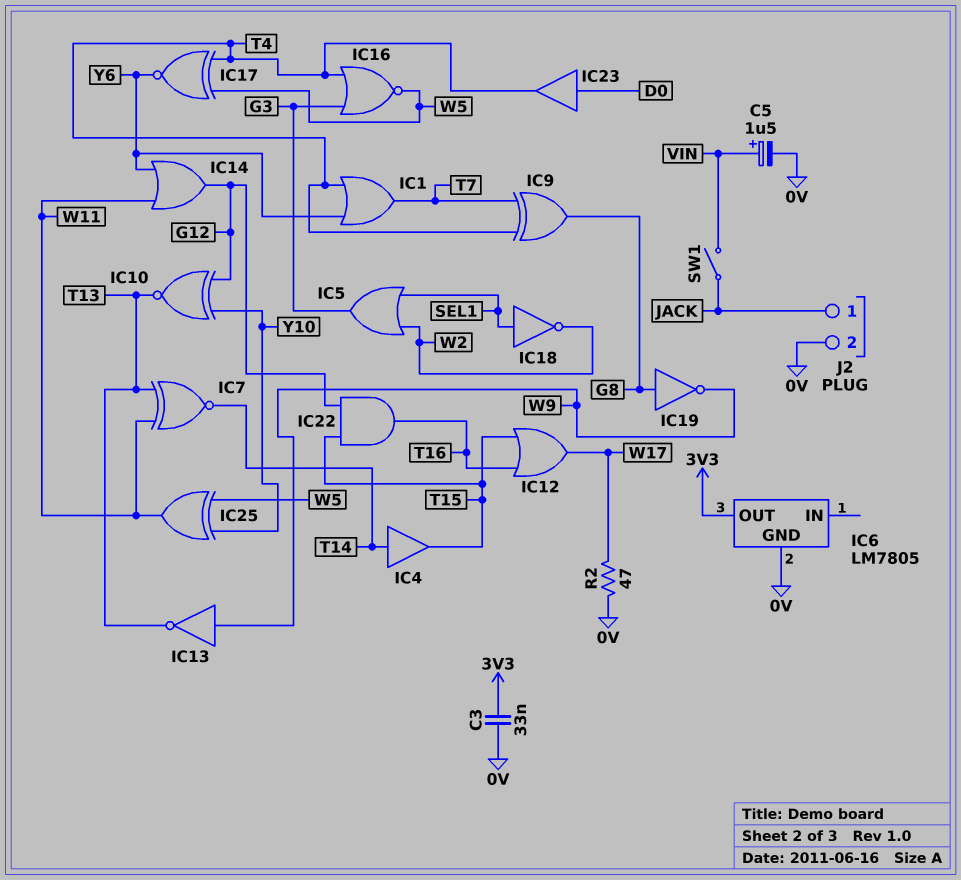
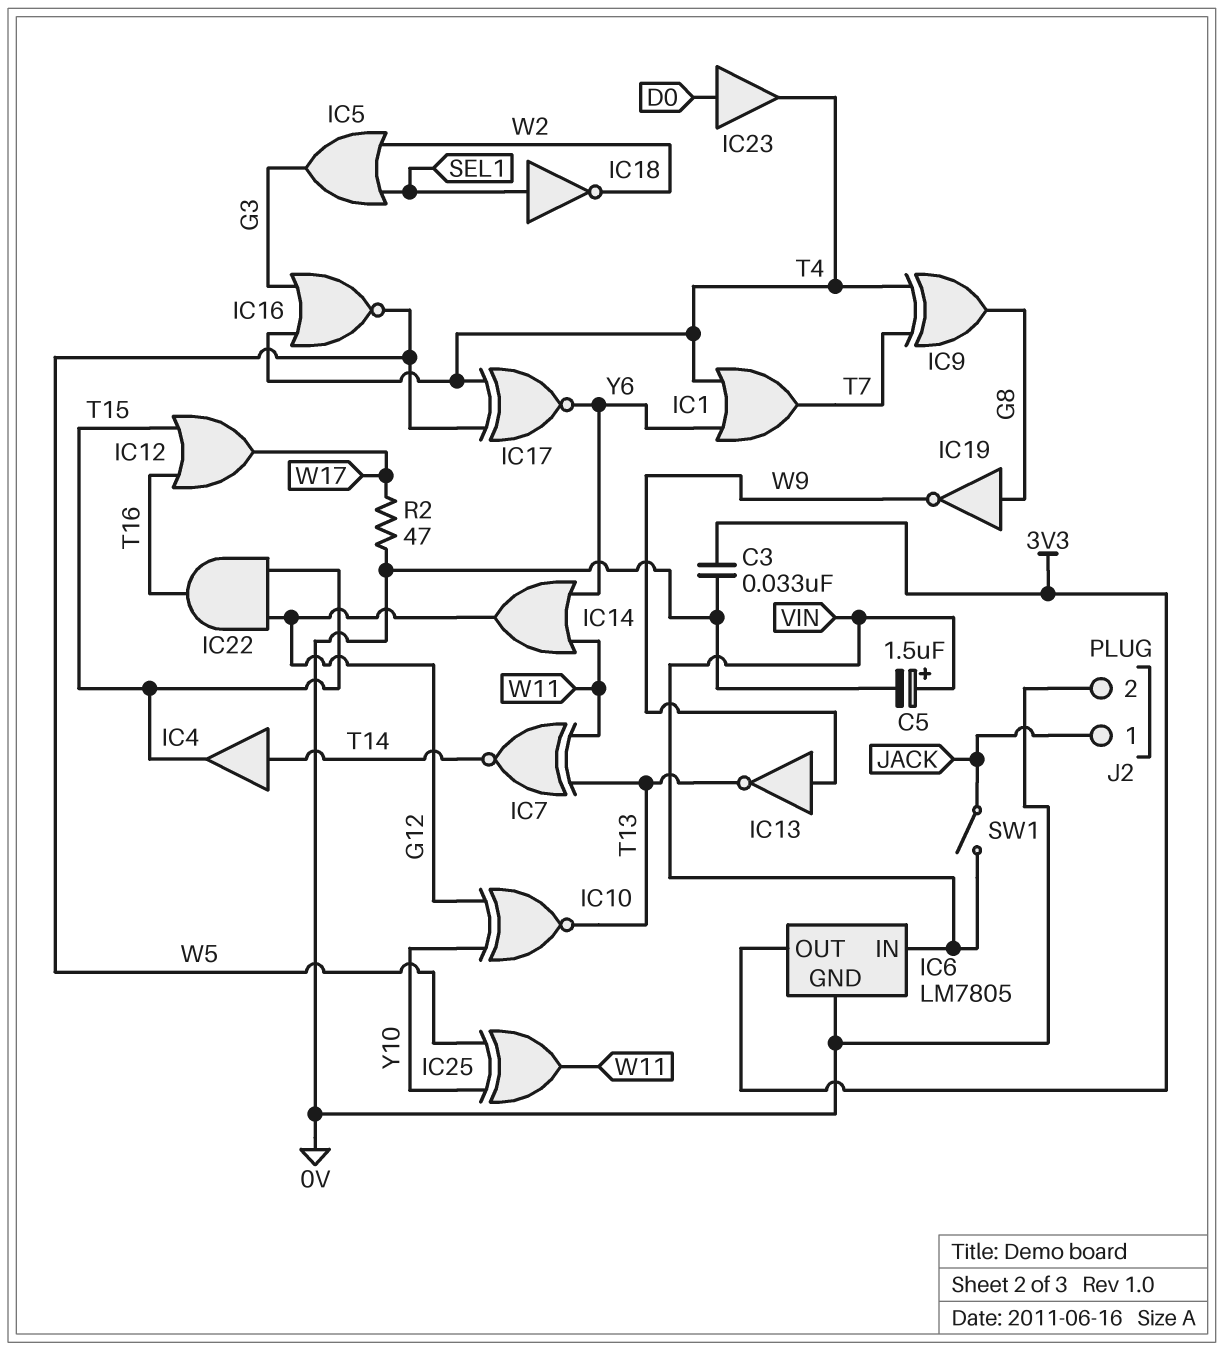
IC6 pin IN: none -> VIN

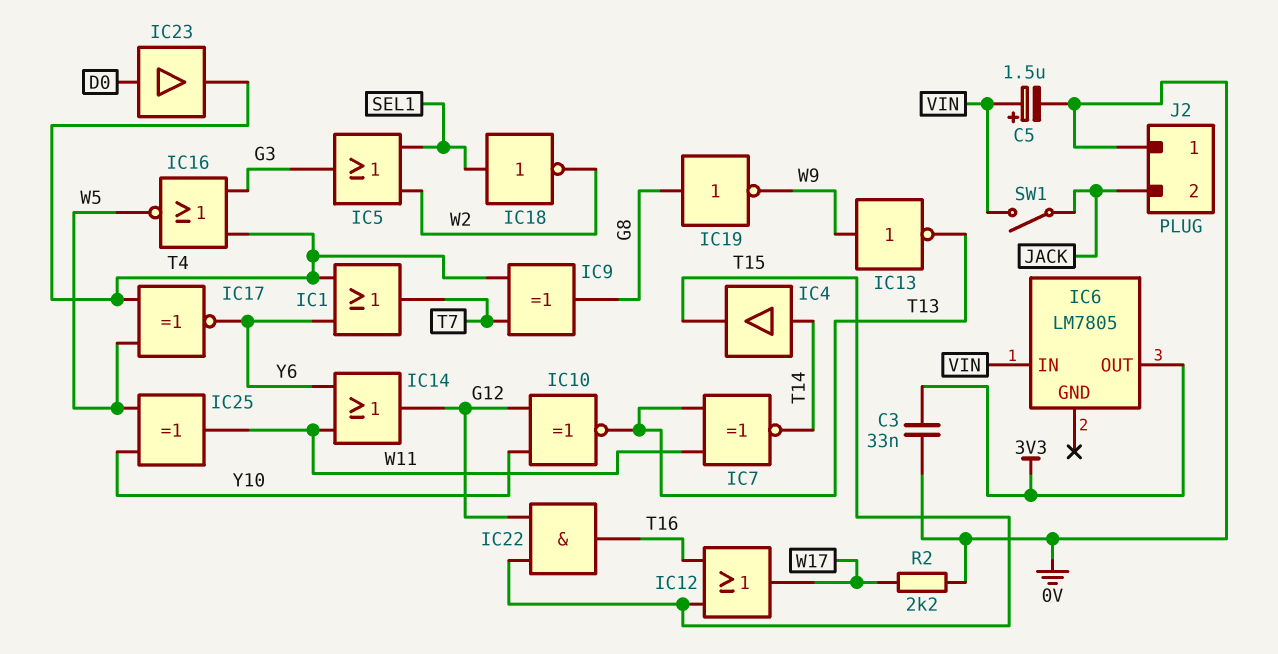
IC6 pin GND: 0V -> none
J2 pin 1: JACK -> 0V
J2 pin 2: 0V -> JACK
R2: 47 (0V, W17) -> 2.2k (0V, W17)

